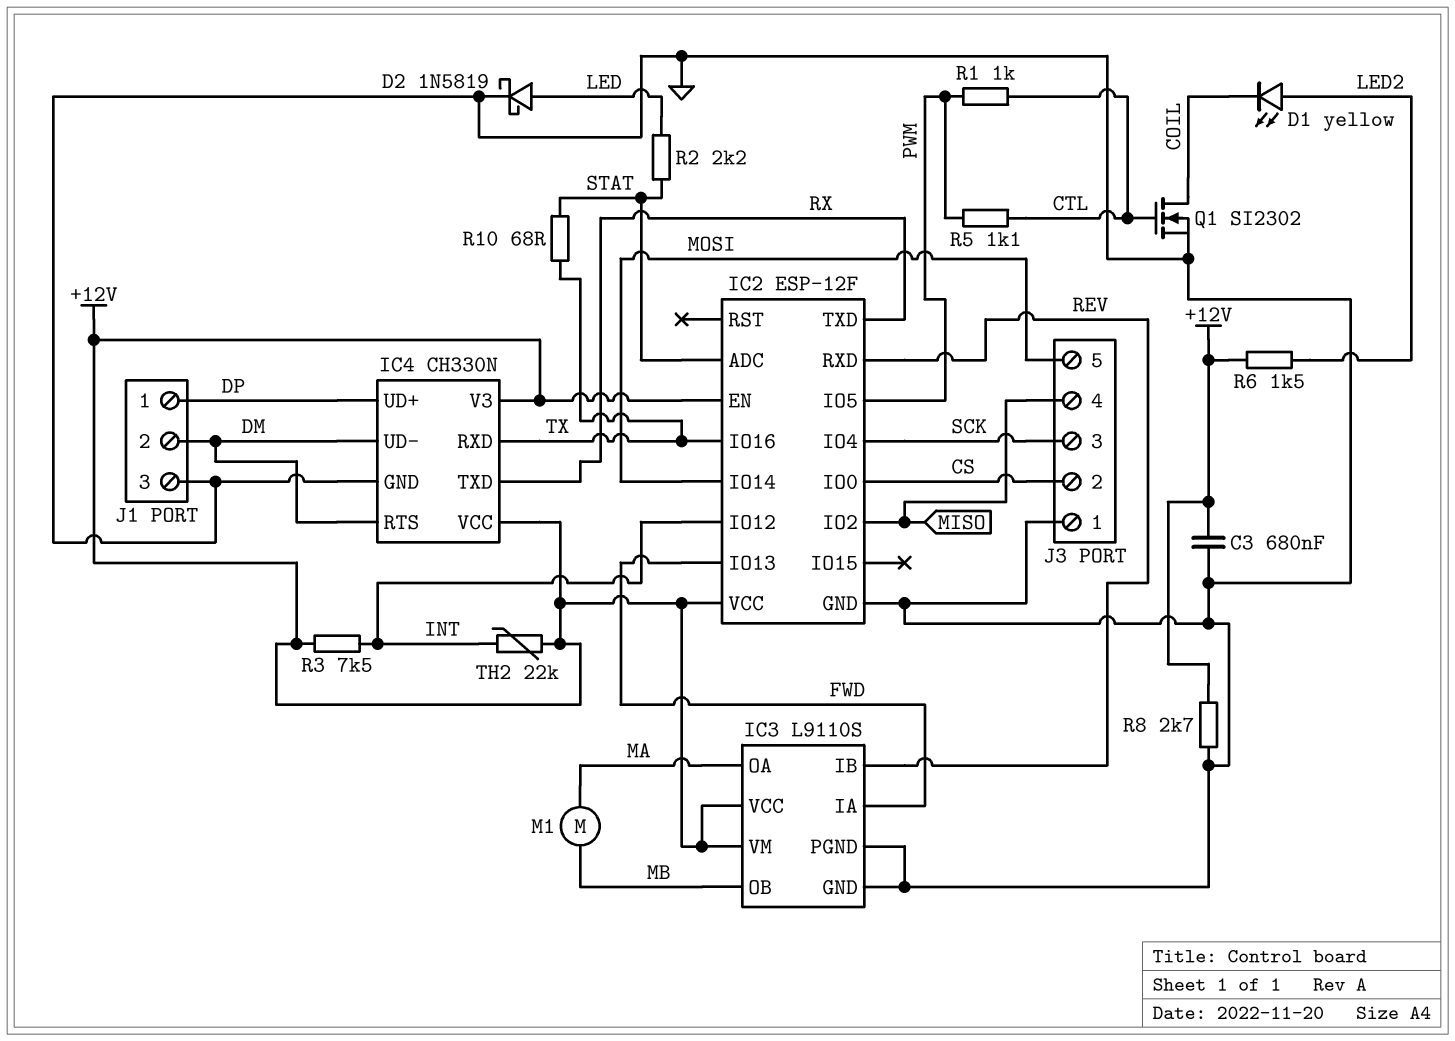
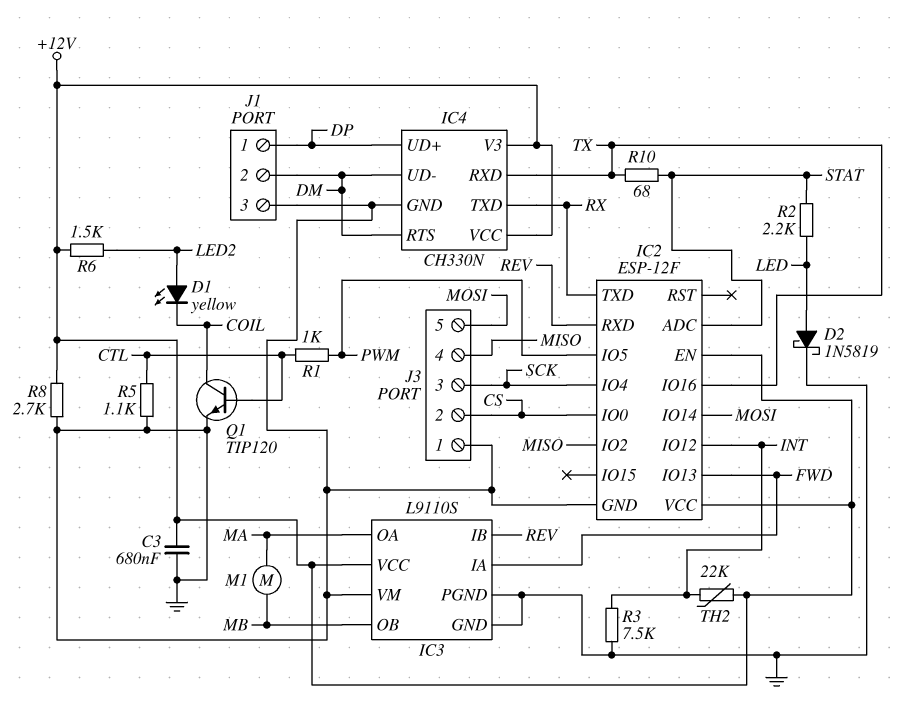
IC3 pin VM: +12V -> GND
Q1: NMOS SI2302 (G CTL, D COIL, S GND) -> NPN TIP120 (B CTL, C COIL, E GND)
R3: 7.5k (+12V, INT) -> 7.5k (GND, INT)
R5: 1.1k (CTL, PWM) -> 1.1k (CTL, GND)

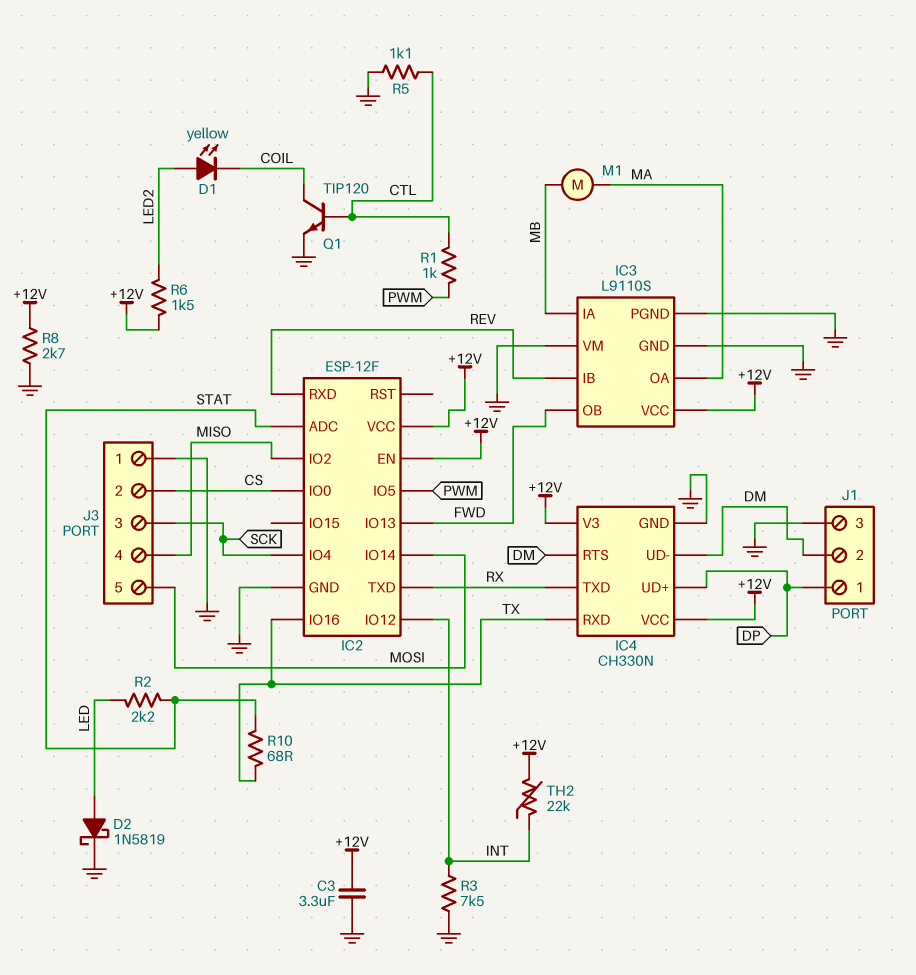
C3: 680nF (+12V, GND) -> 3.3uF (+12V, GND)
IC3 pin IA: FWD -> MB
IC3 pin OB: MB -> FWD

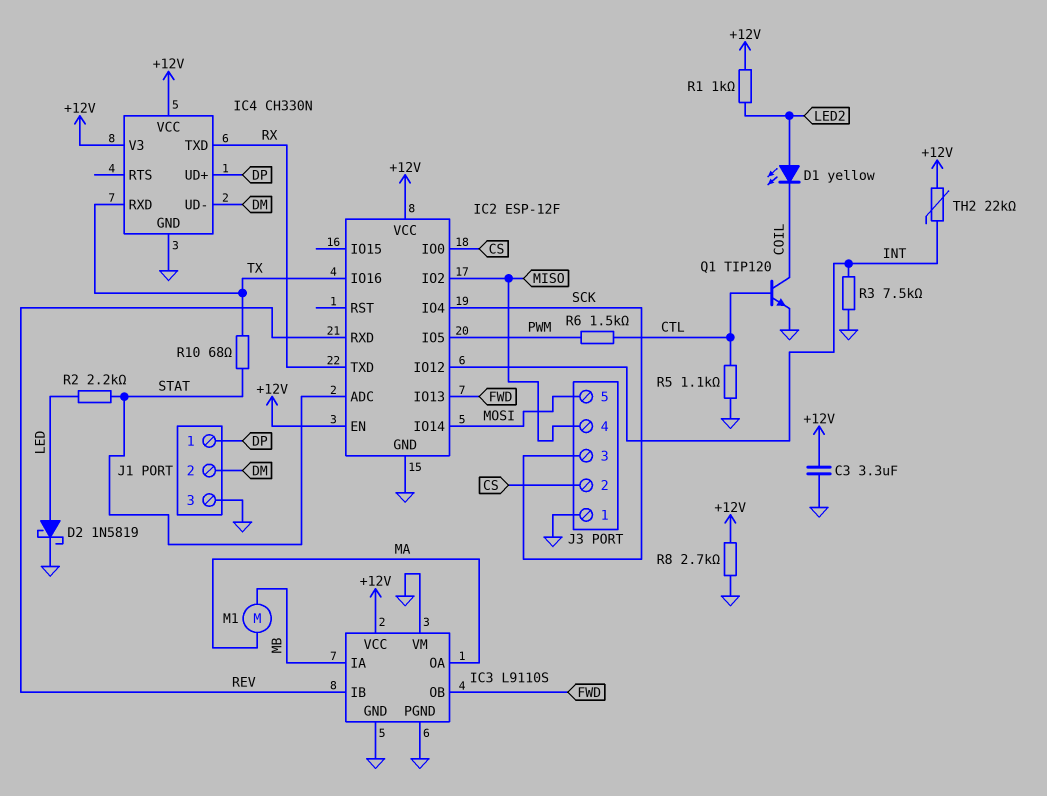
IC4 pin RTS: DM -> none
R1: 1k (CTL, PWM) -> 1k (+12V, LED2)
R6: 1.5k (+12V, LED2) -> 1.5k (CTL, PWM)

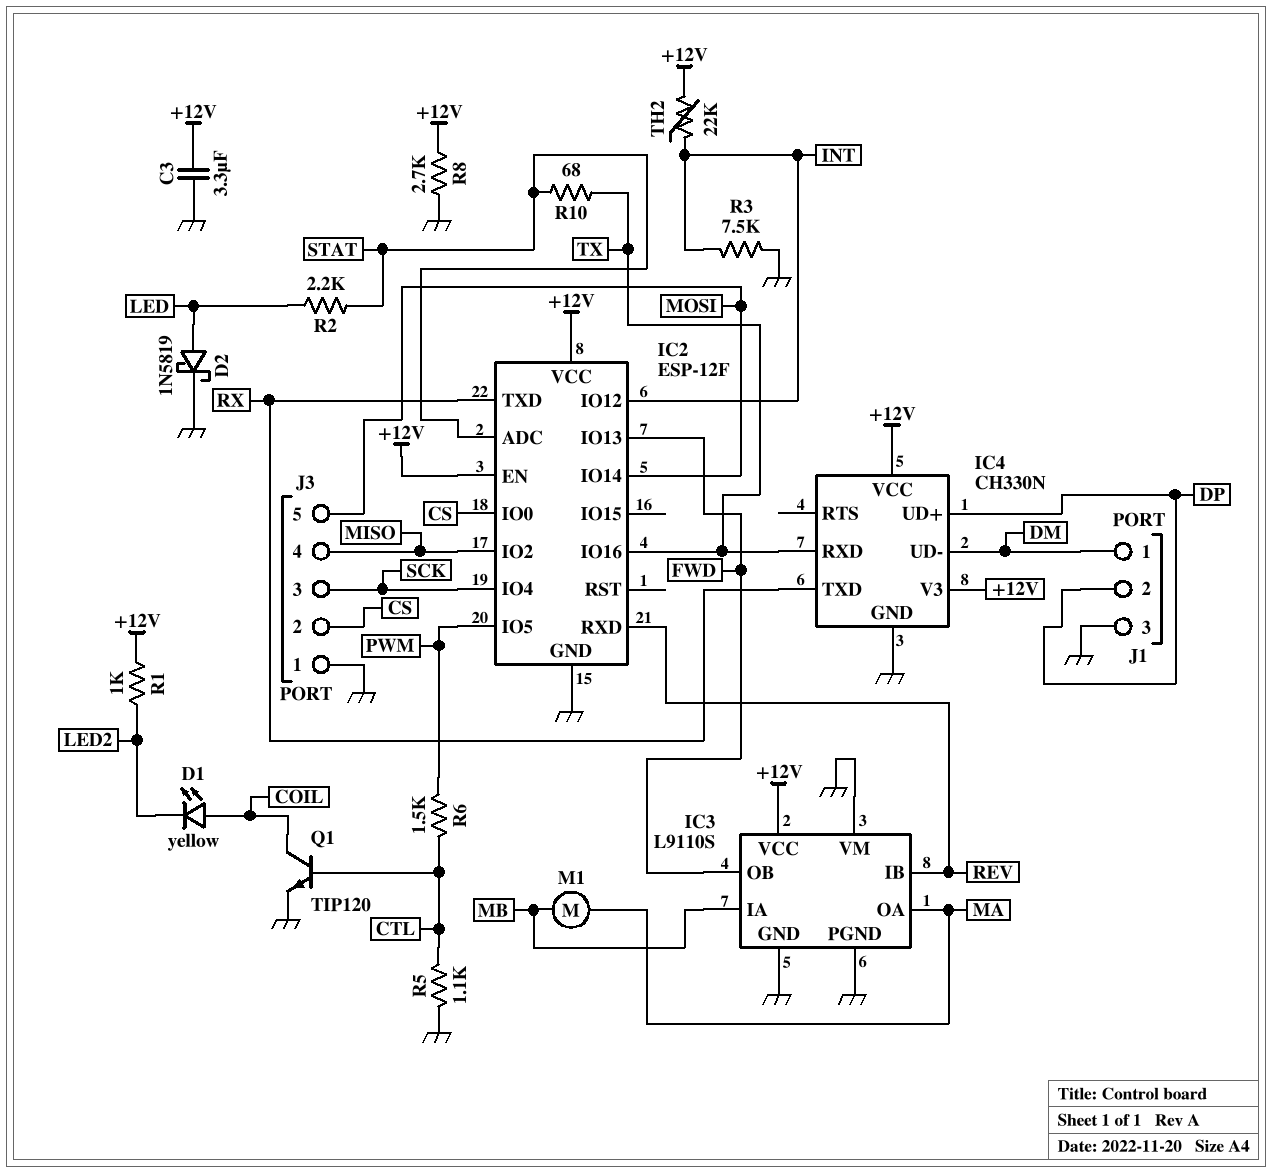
D1: LED yellow (A LED2, K COIL) -> LED yellow (A COIL, K LED2)
J1 pin 1: DP -> DM
J1 pin 2: DM -> DP

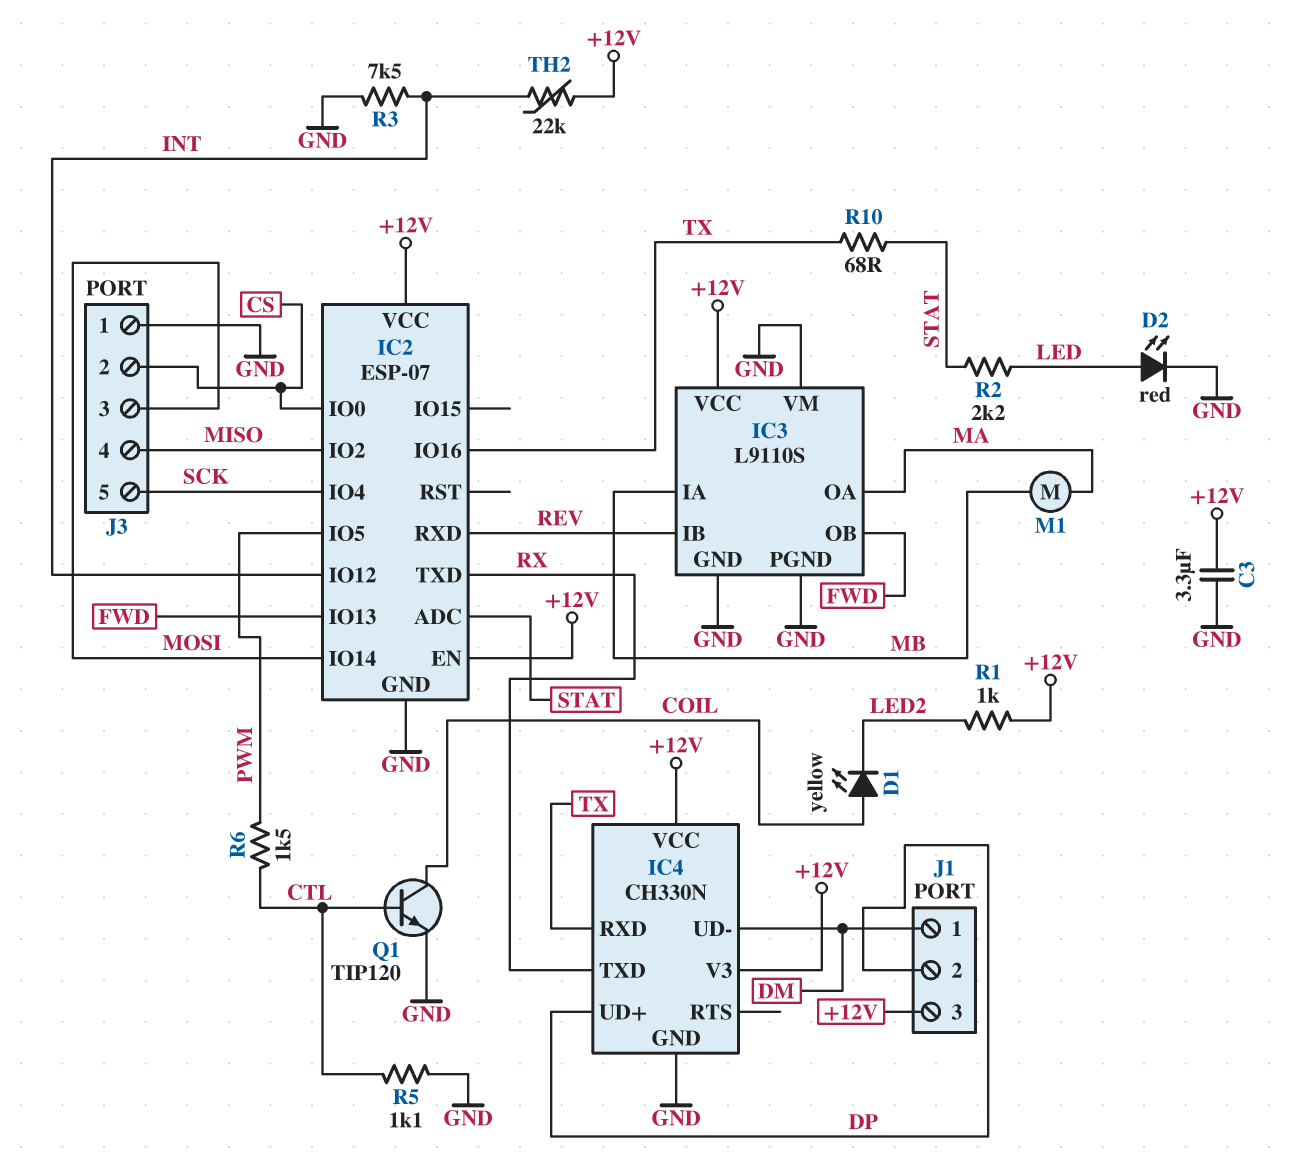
D2: schottky 1N5819 (A LED, K GND) -> LED red (A LED, K GND)
IC2: ESP-12F -> ESP-07
J1 pin 3: GND -> +12V
J3 pin 3: SCK -> MOSI
J3 pin 5: MOSI -> SCK
R8: 2.7k (+12V, GND) -> none

